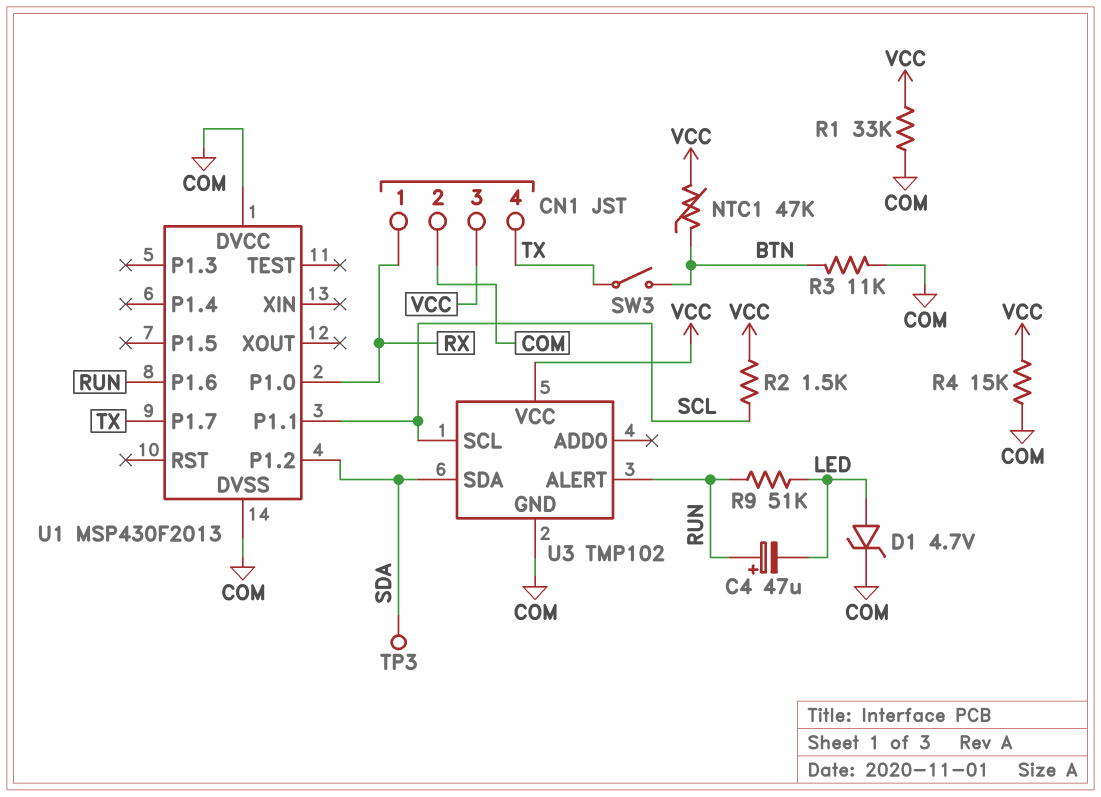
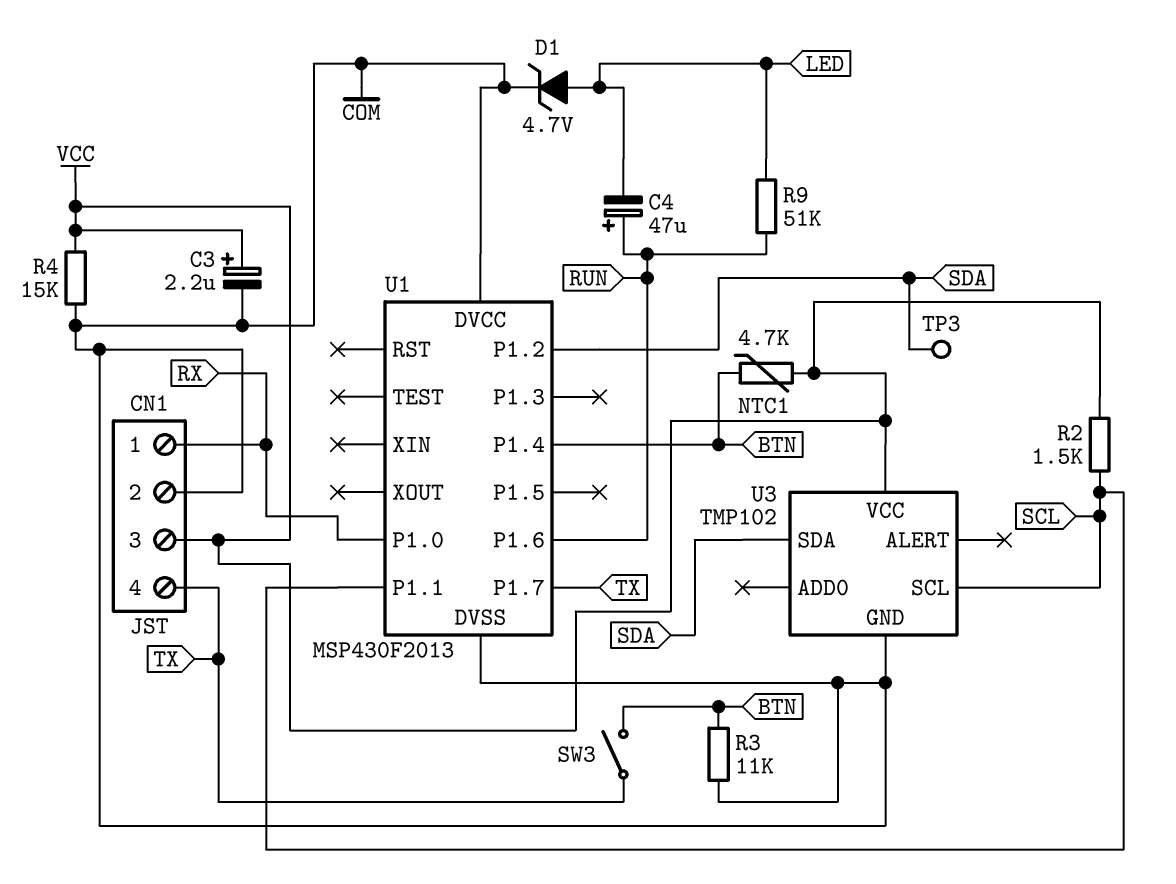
C3: none -> 2.2uF (plus VCC, minus COM)
NTC1: 47k (BTN, VCC) -> 4.7k (BTN, VCC)
R1: 33k (COM, VCC) -> none
U1 pin P1.4: none -> BTN
U3 pin ALERT: RUN -> none

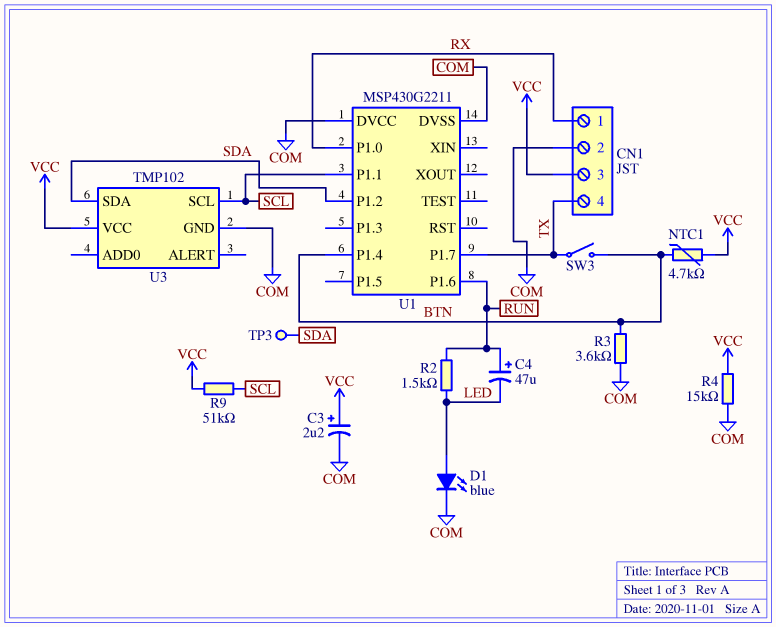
D1: zener 4.7V (A LED, K COM) -> LED blue (A LED, K COM)
R2: 1.5k (SCL, VCC) -> 1.5k (LED, RUN)
R3: 11k (BTN, COM) -> 3.6k (BTN, COM)
R9: 51k (LED, RUN) -> 51k (SCL, VCC)
U1: MSP430F2013 -> MSP430G2211

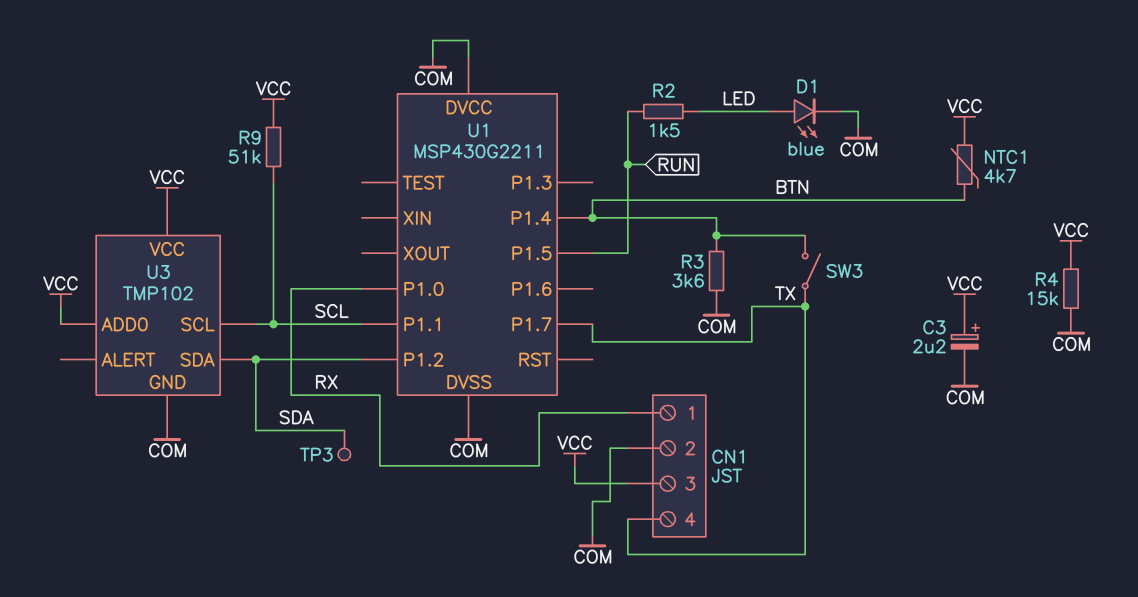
C4: 47uF (plus RUN, minus LED) -> none
U1 pin P1.5: none -> RUN
U1 pin P1.6: RUN -> none
U3 pin ADD0: none -> VCC

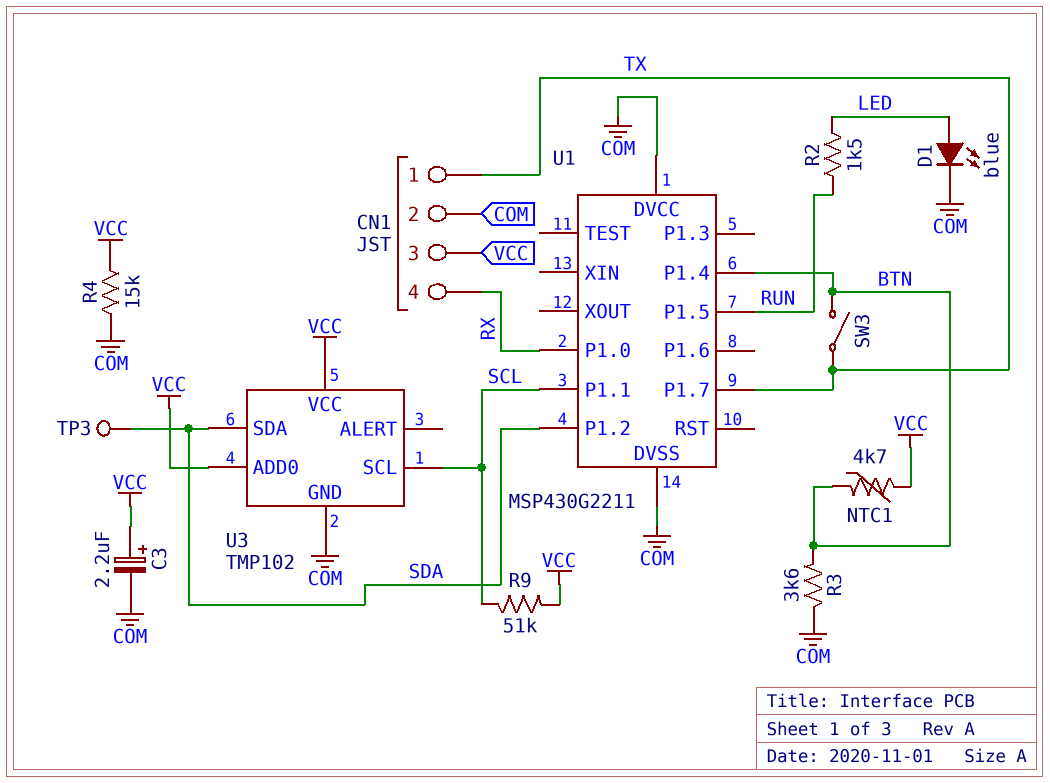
CN1 pin 1: RX -> TX
CN1 pin 4: TX -> RX

